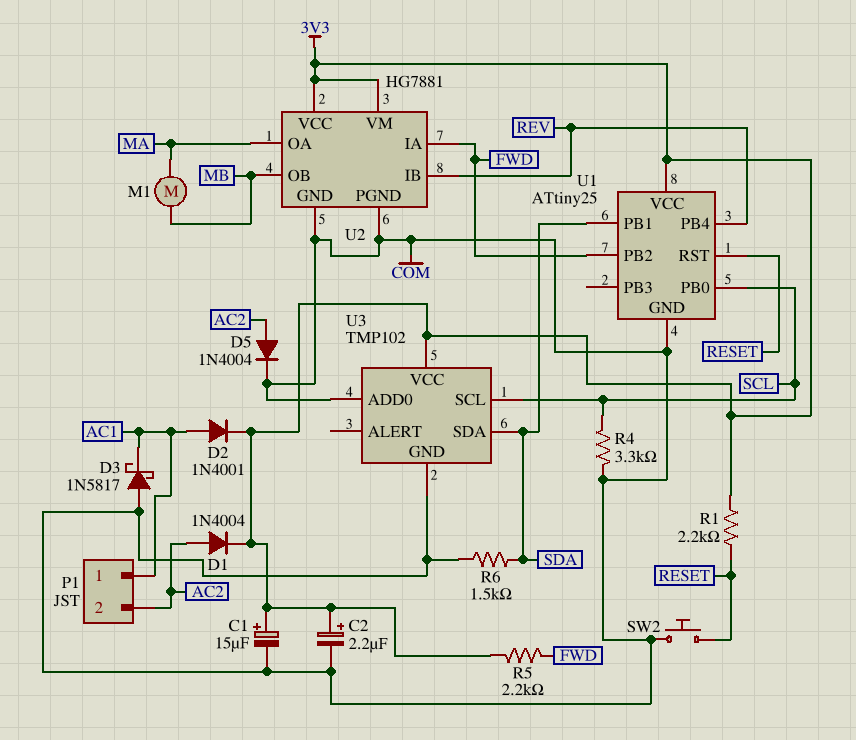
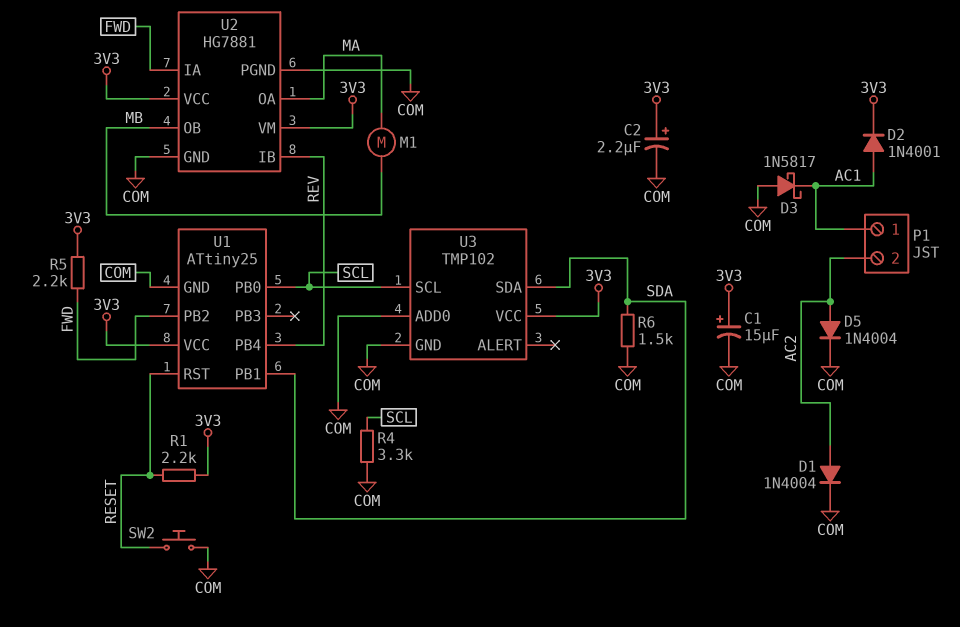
D1: diode 1N4004 (A AC2, K 3V3) -> diode 1N4004 (A AC2, K COM)

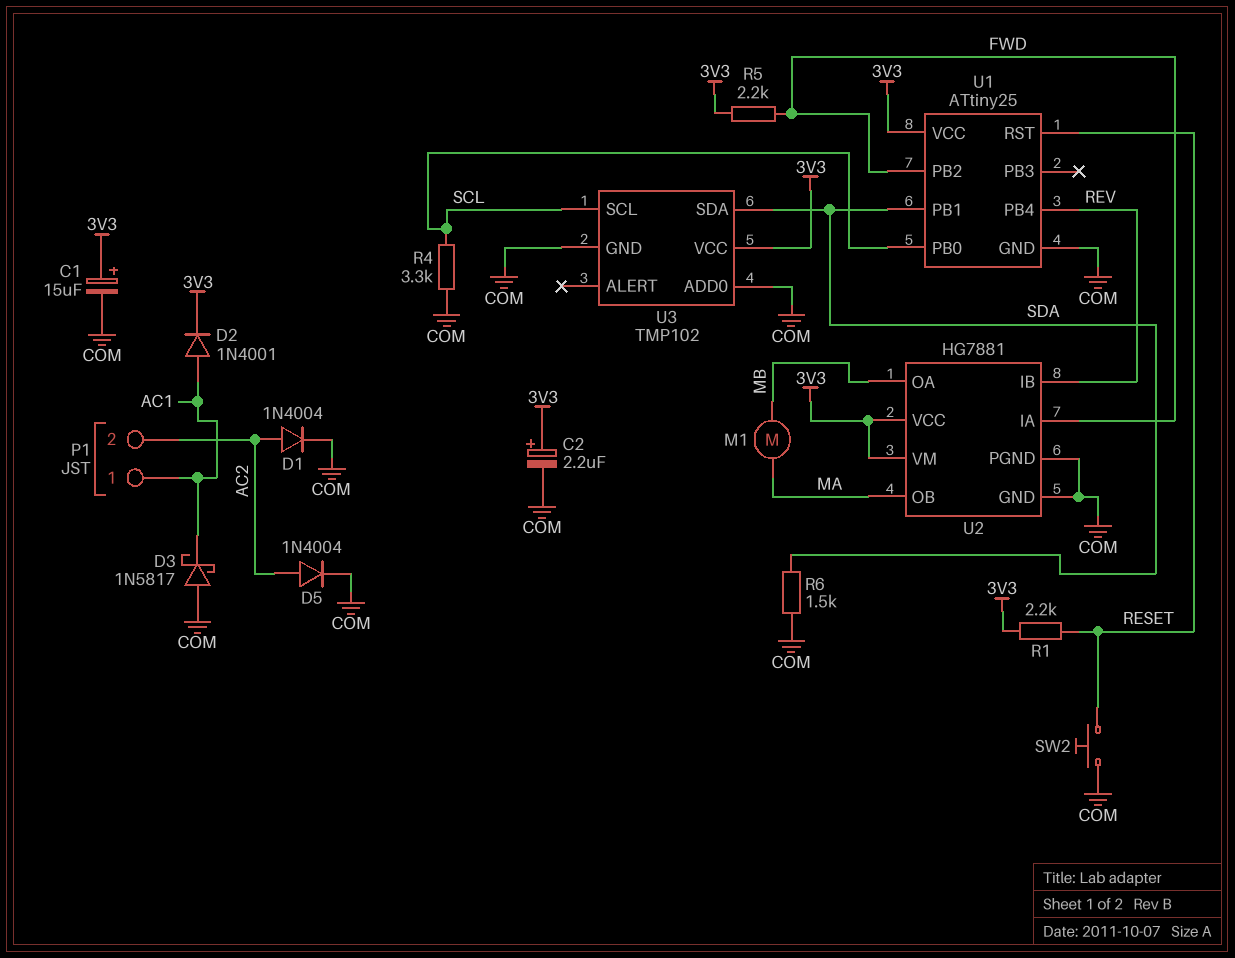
U2 pin OA: MA -> MB
U2 pin OB: MB -> MA

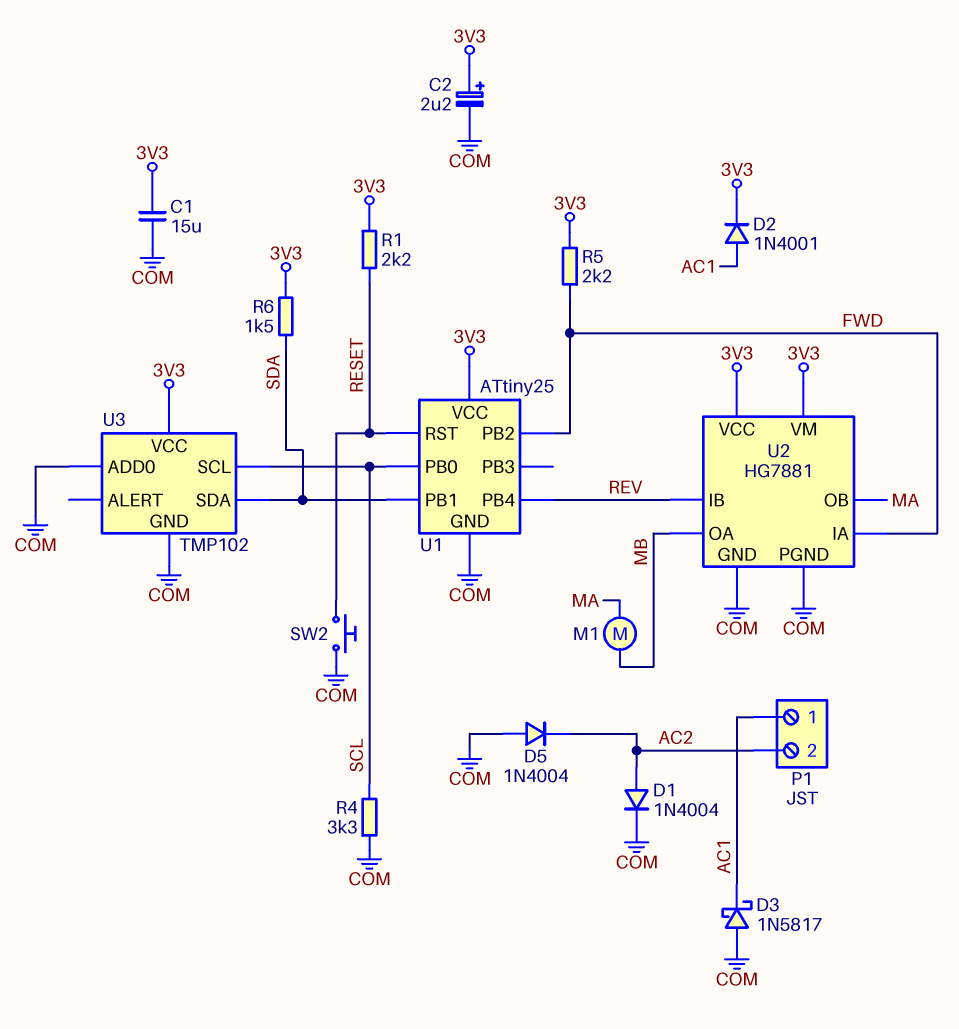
C1: 15uF (plus 3V3, minus COM) -> 15uF (3V3, COM)
D5: diode 1N4004 (A AC2, K COM) -> diode 1N4004 (A COM, K AC2)
R6: 1.5k (COM, SDA) -> 1.5k (3V3, SDA)

